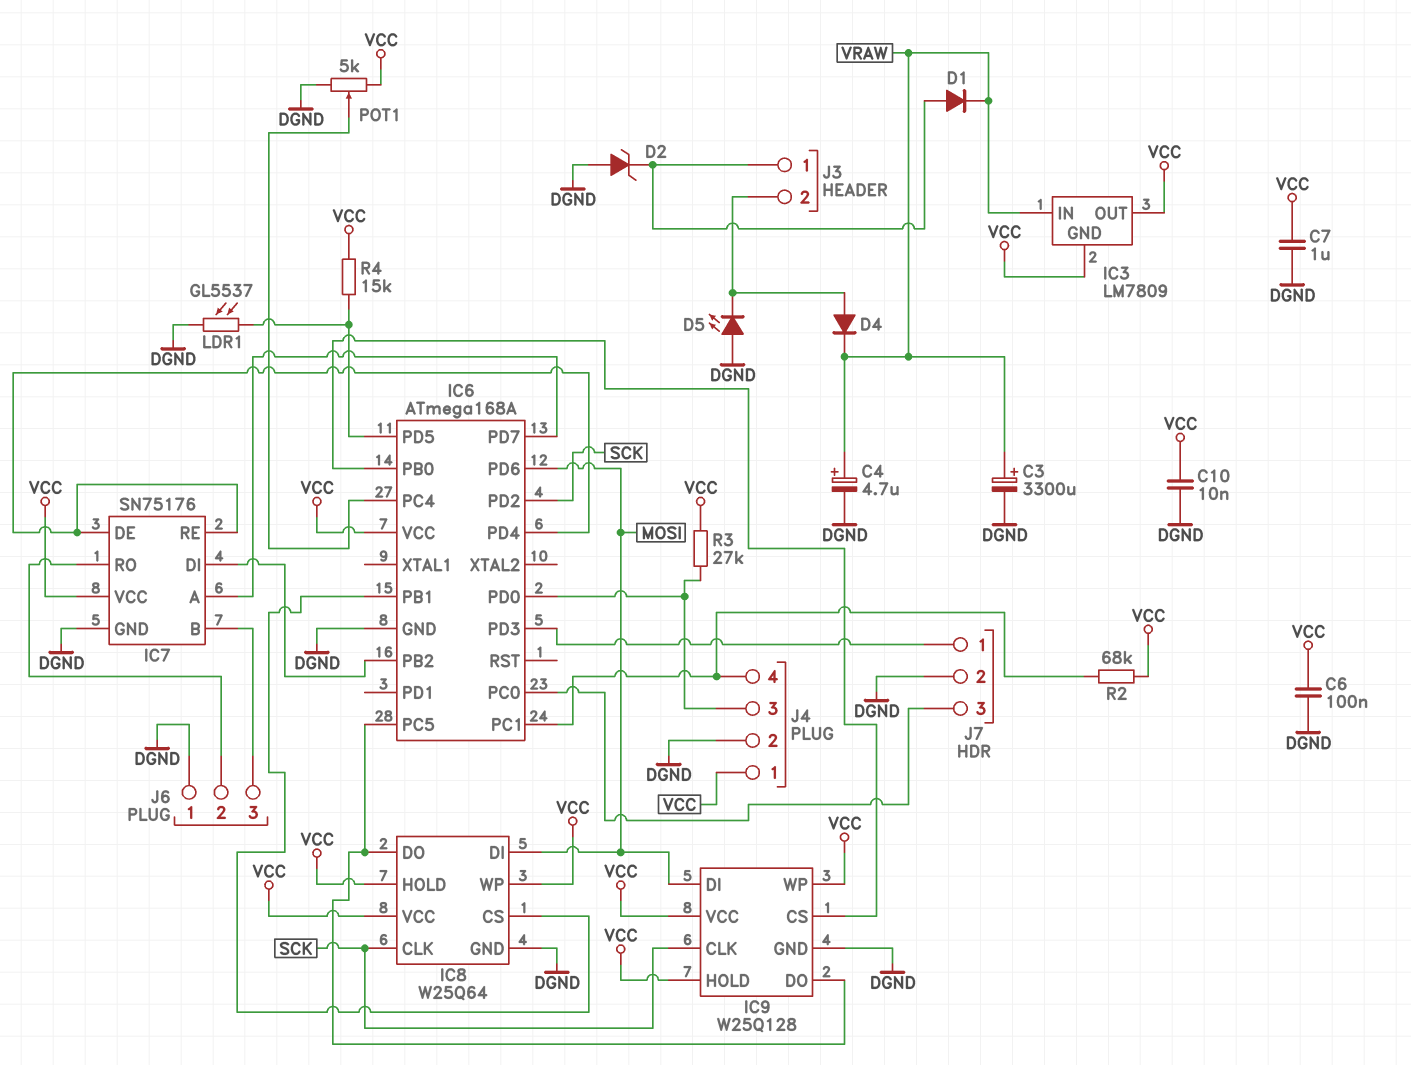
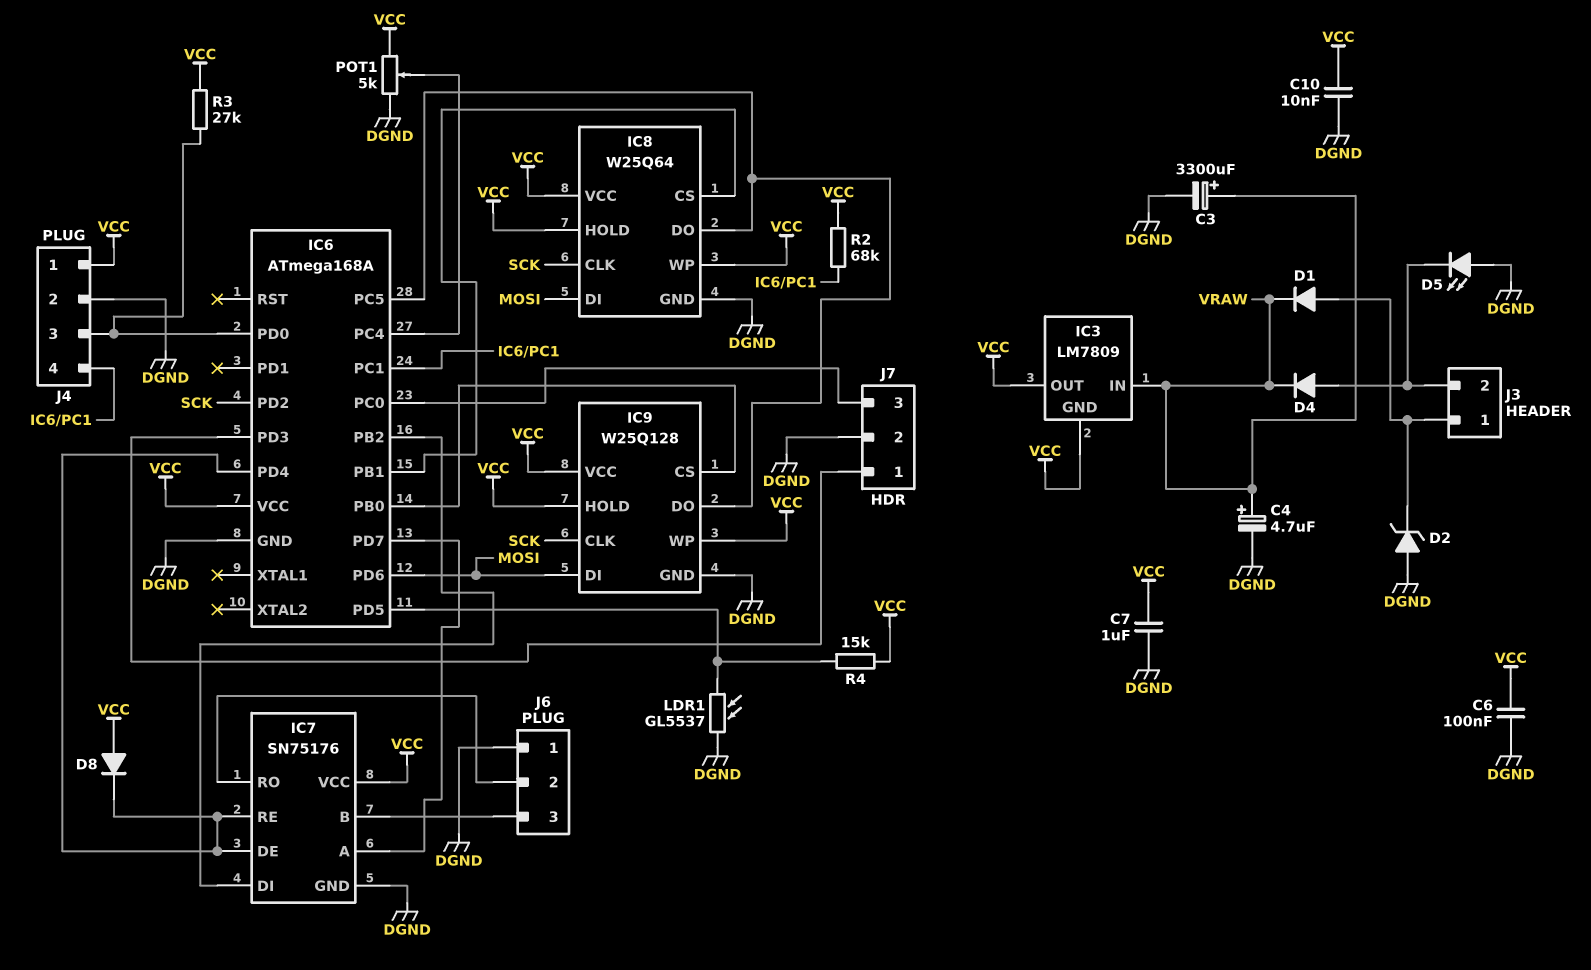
D8: none -> diode (A VCC, K IC6/PD4)

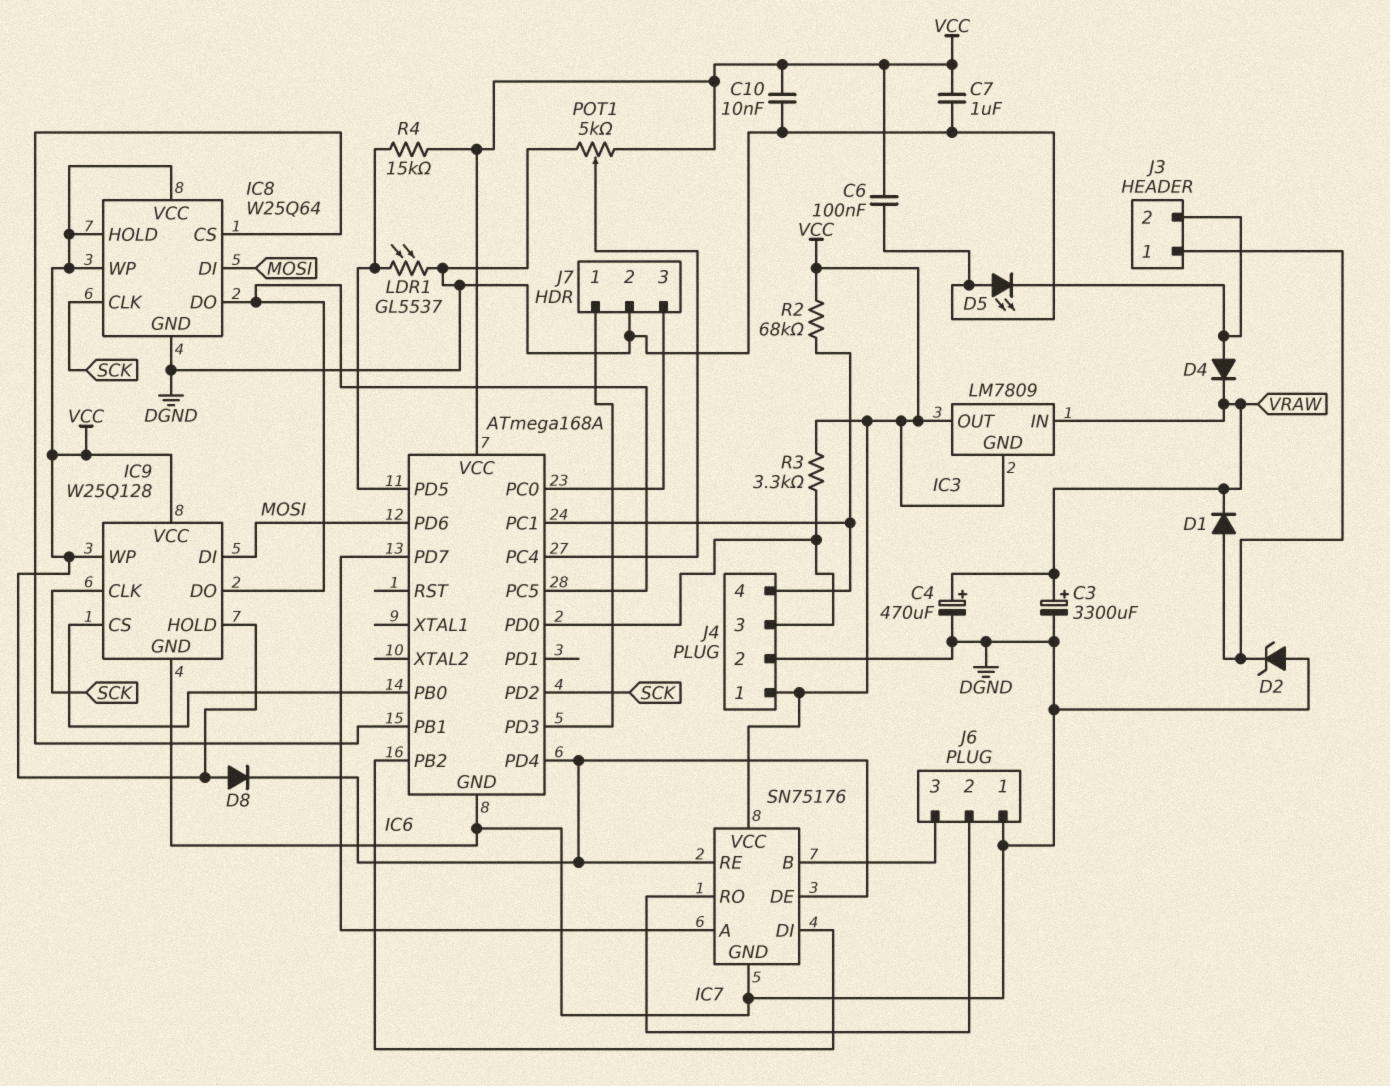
C4: 4.7uF (plus VRAW, minus DGND) -> 470uF (plus VRAW, minus DGND)
R3: 27k (IC6/PD0, VCC) -> 3.3k (IC6/PD0, VCC)

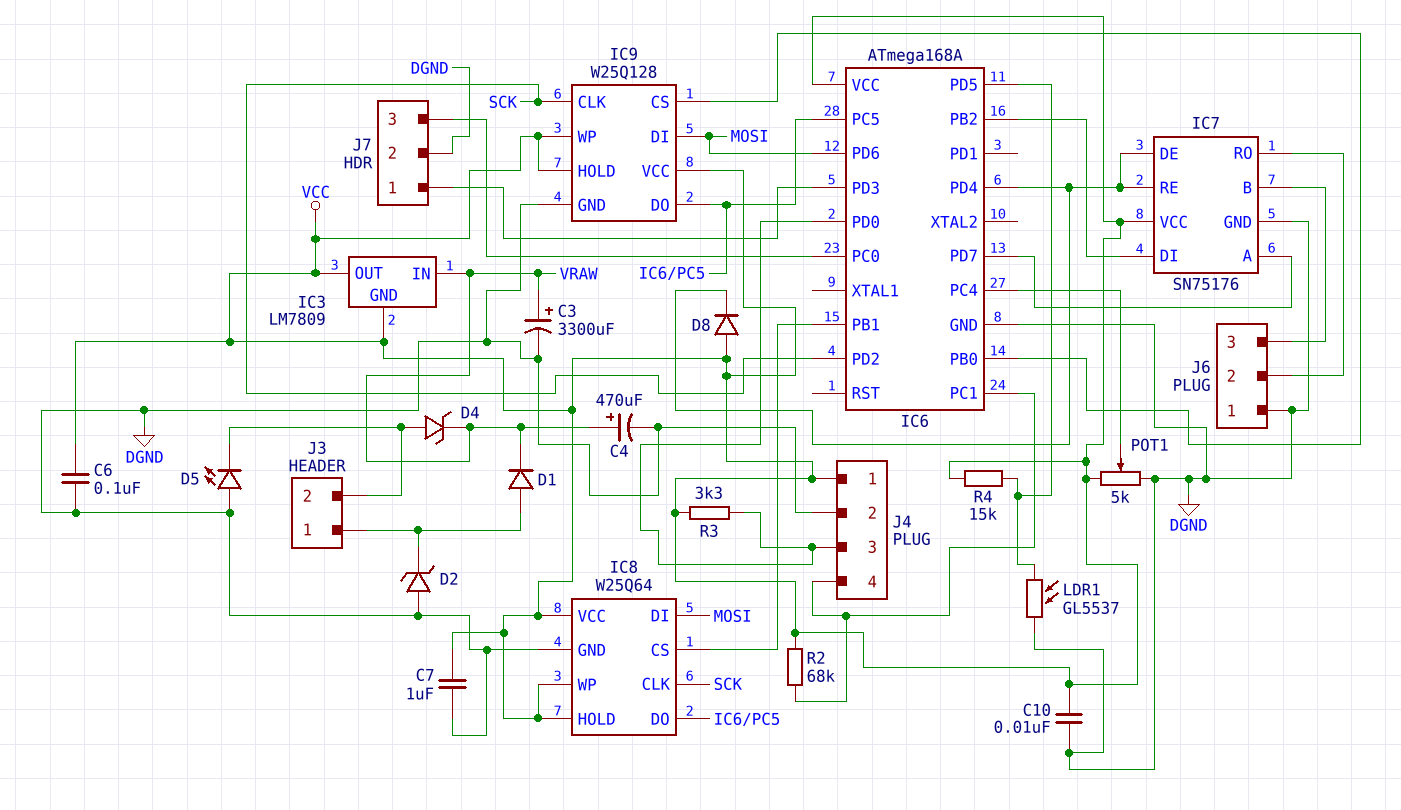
D4: diode (A J3/2, K VRAW) -> zener (A J3/2, K VRAW)

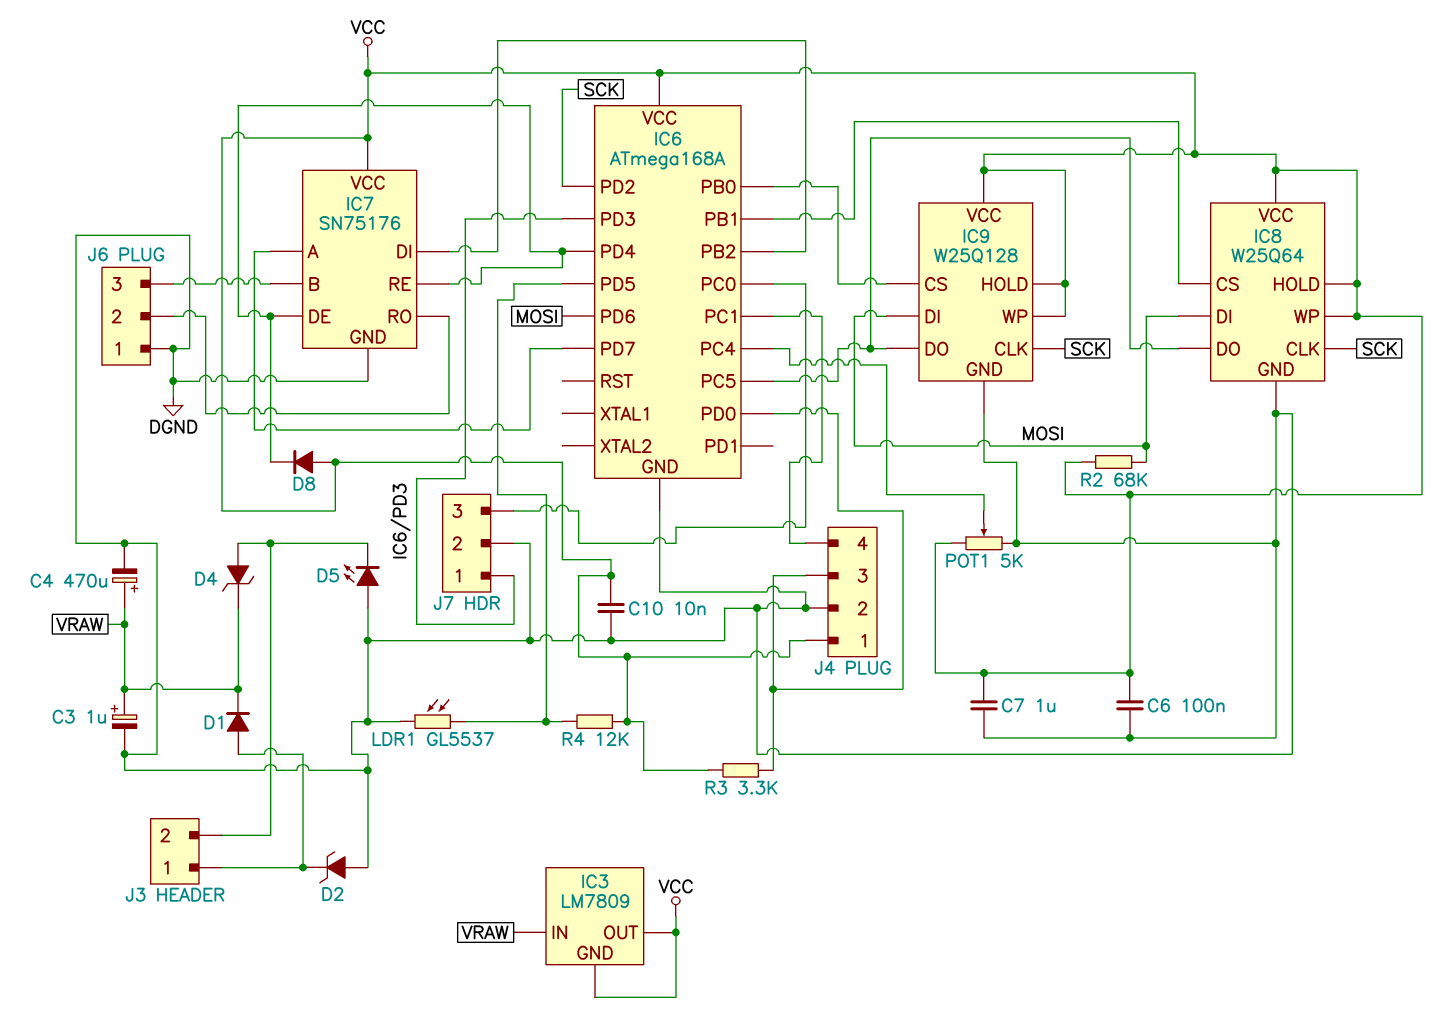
C3: 3300uF (plus VRAW, minus DGND) -> 1uF (plus VRAW, minus DGND)
R2: 68k (IC6/PC1, VCC) -> 68k (MOSI, VCC)
R4: 15k (IC6/PD5, VCC) -> 12k (IC6/PD5, VCC)

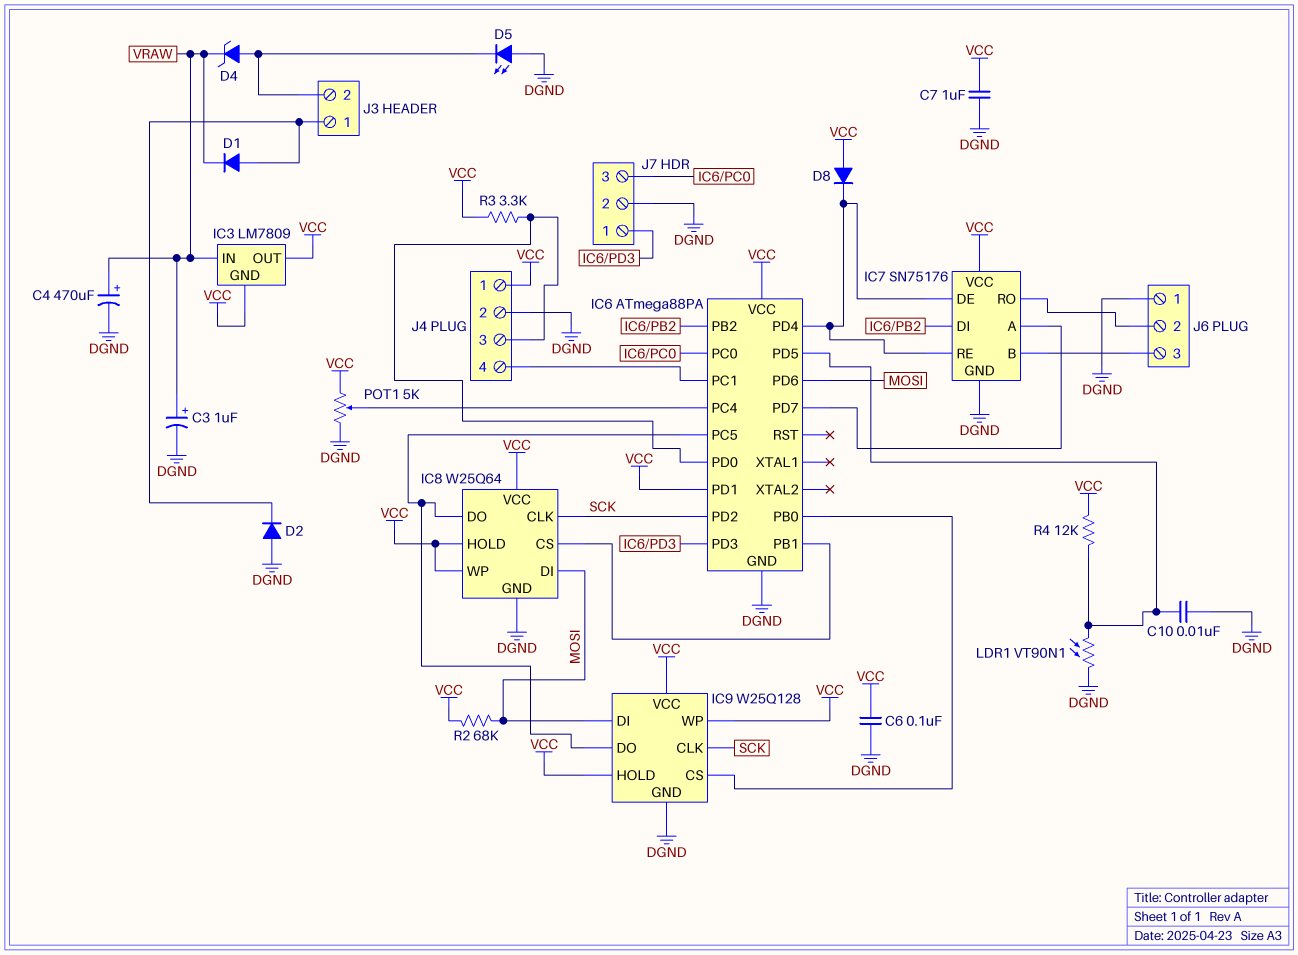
C10: 10nF (DGND, VCC) -> 10nF (DGND, IC6/PD5)
D2: zener (A DGND, K J3/1) -> diode (A DGND, K J3/1)
IC6: ATmega168A -> ATmega88PA
IC6 pin PD1: none -> VCC
LDR1: GL5537 (DGND, IC6/PD5) -> VT90N1 (DGND, IC6/PD5)

